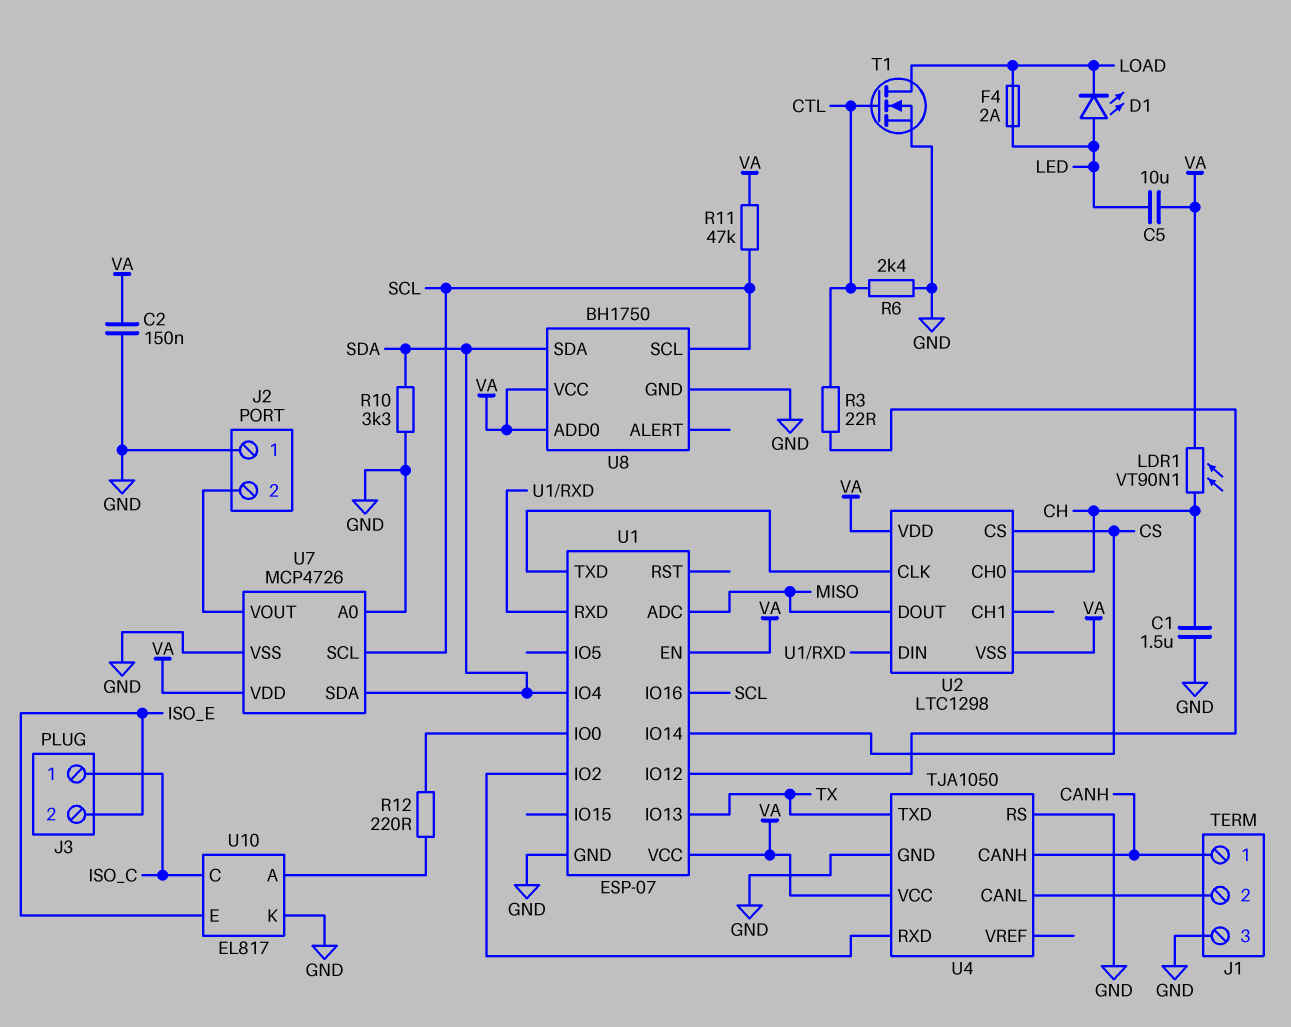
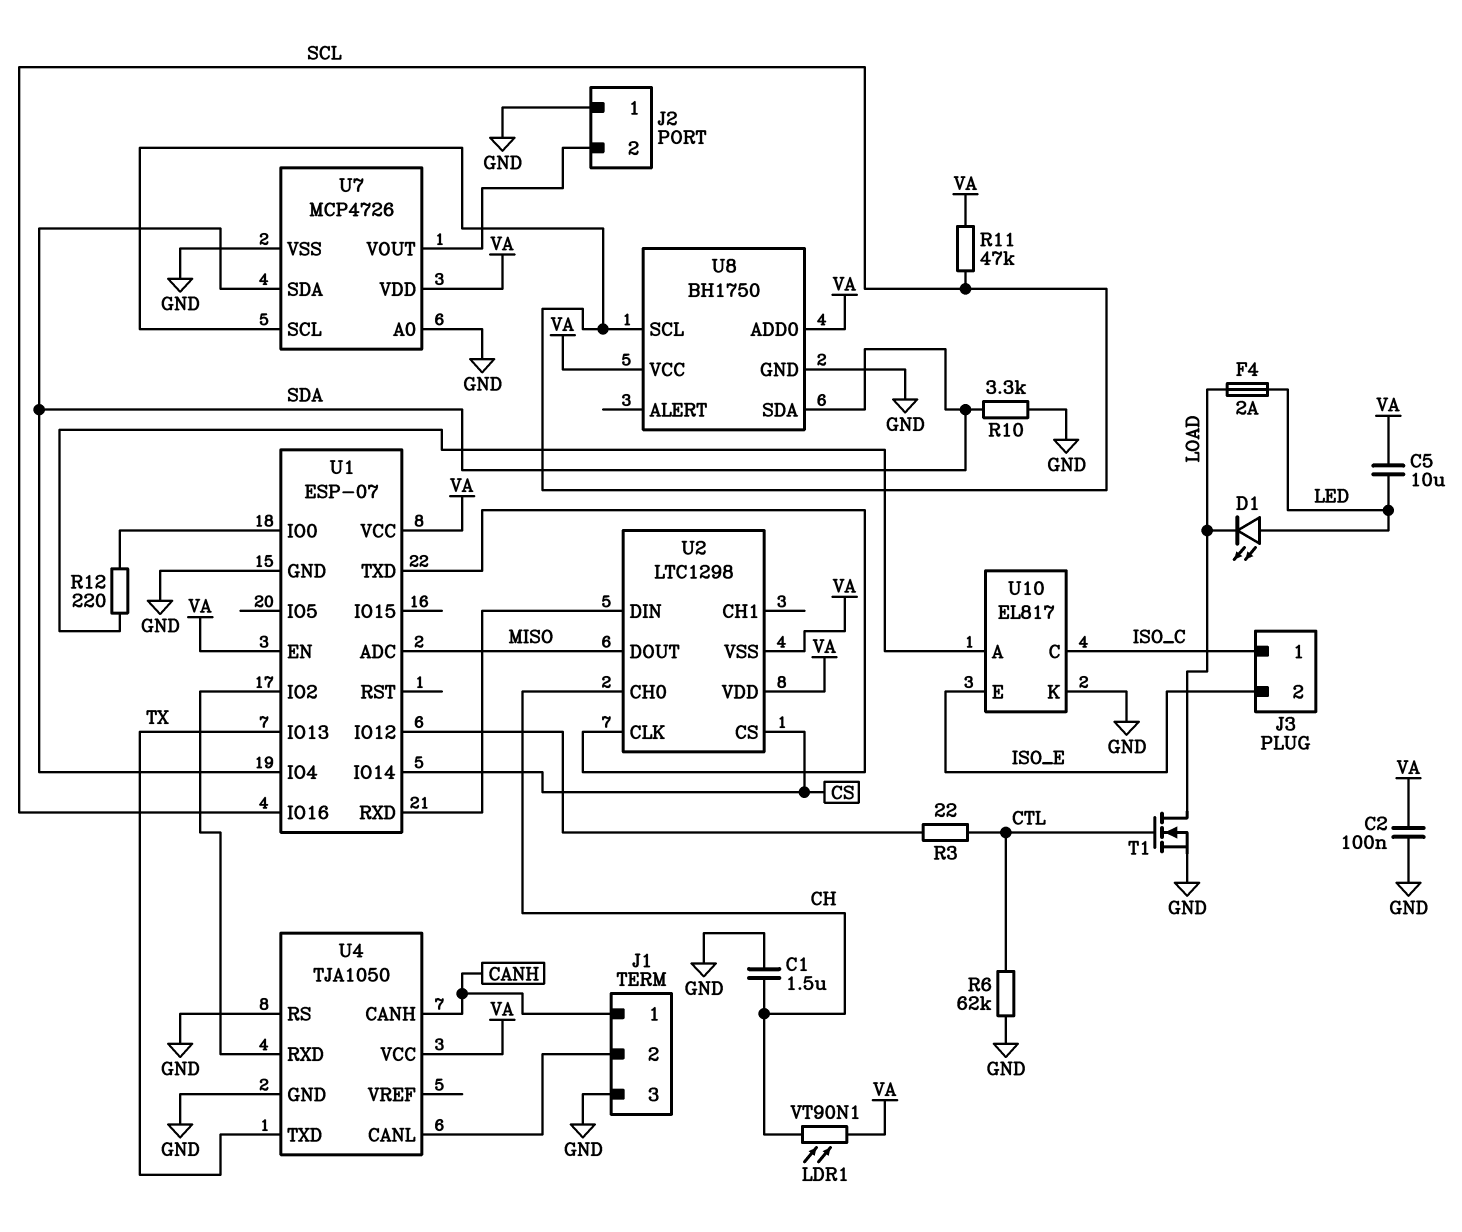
C2: 150nF (GND, VA) -> 100nF (GND, VA)
R6: 2.4k (CTL, GND) -> 62k (CTL, GND)

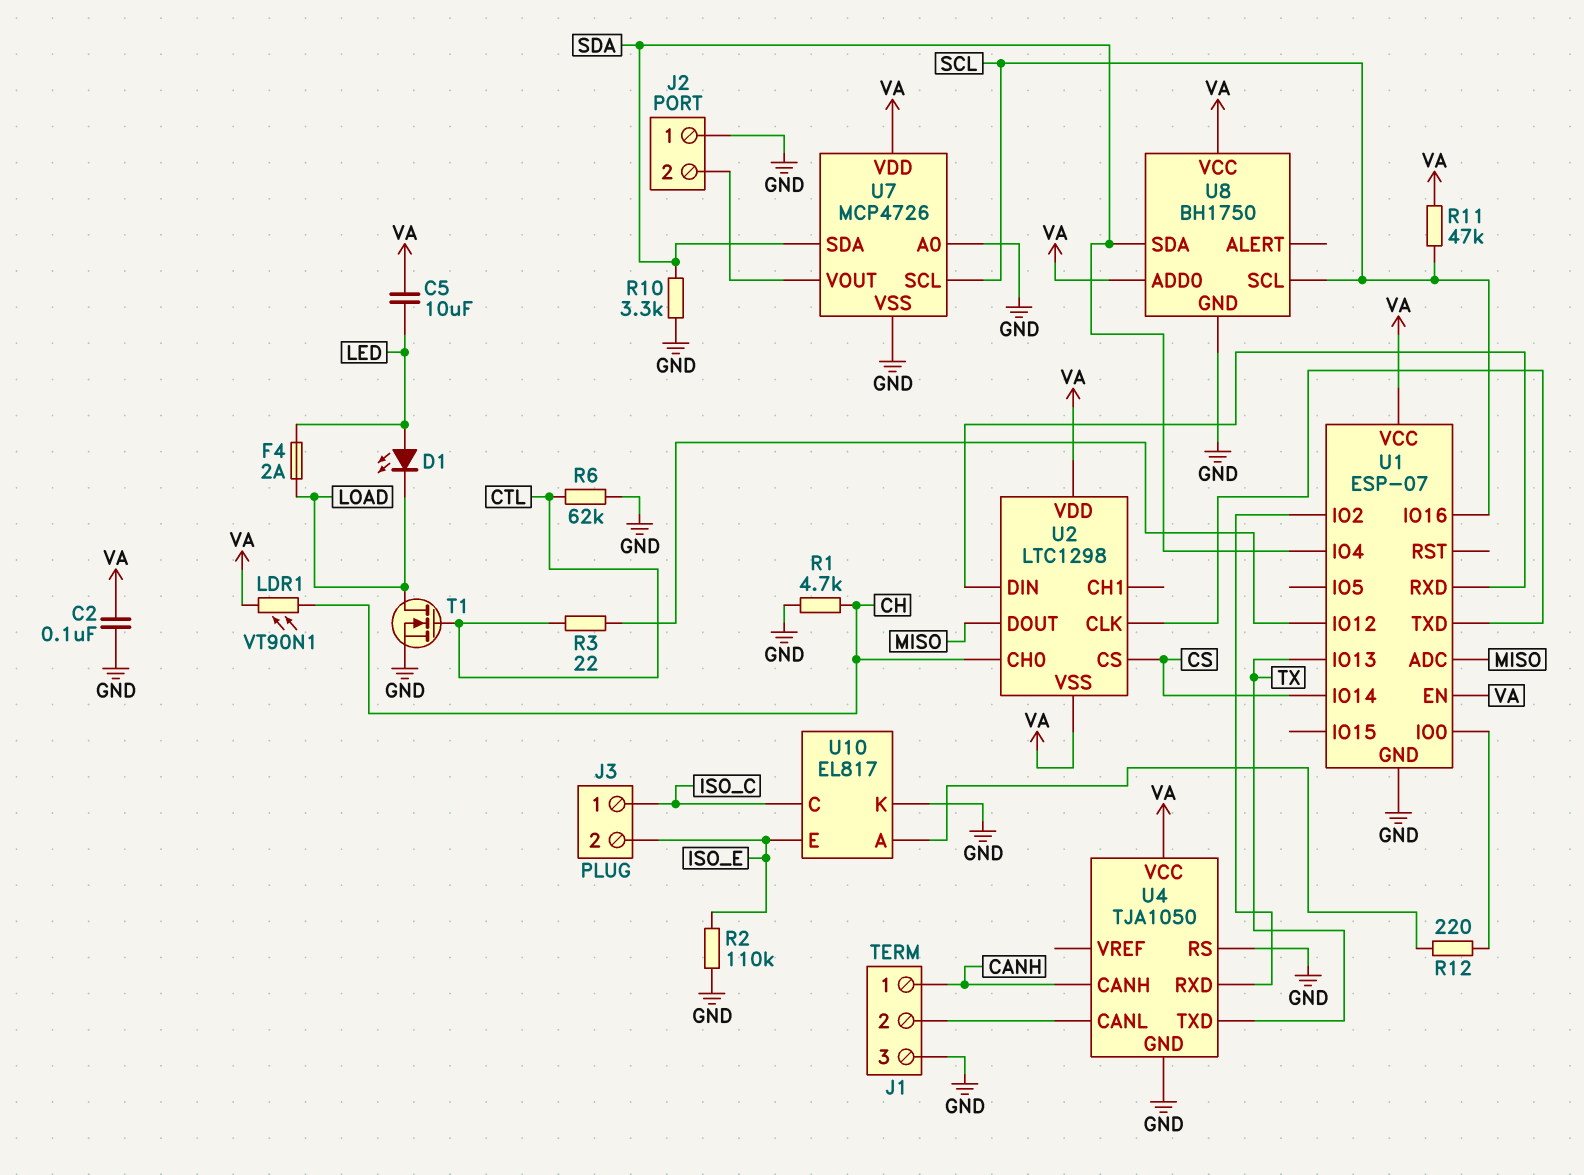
C1: 1.5uF (CH, GND) -> none
R1: none -> 4.7k (CH, GND)
R2: none -> 110k (GND, ISO_E)

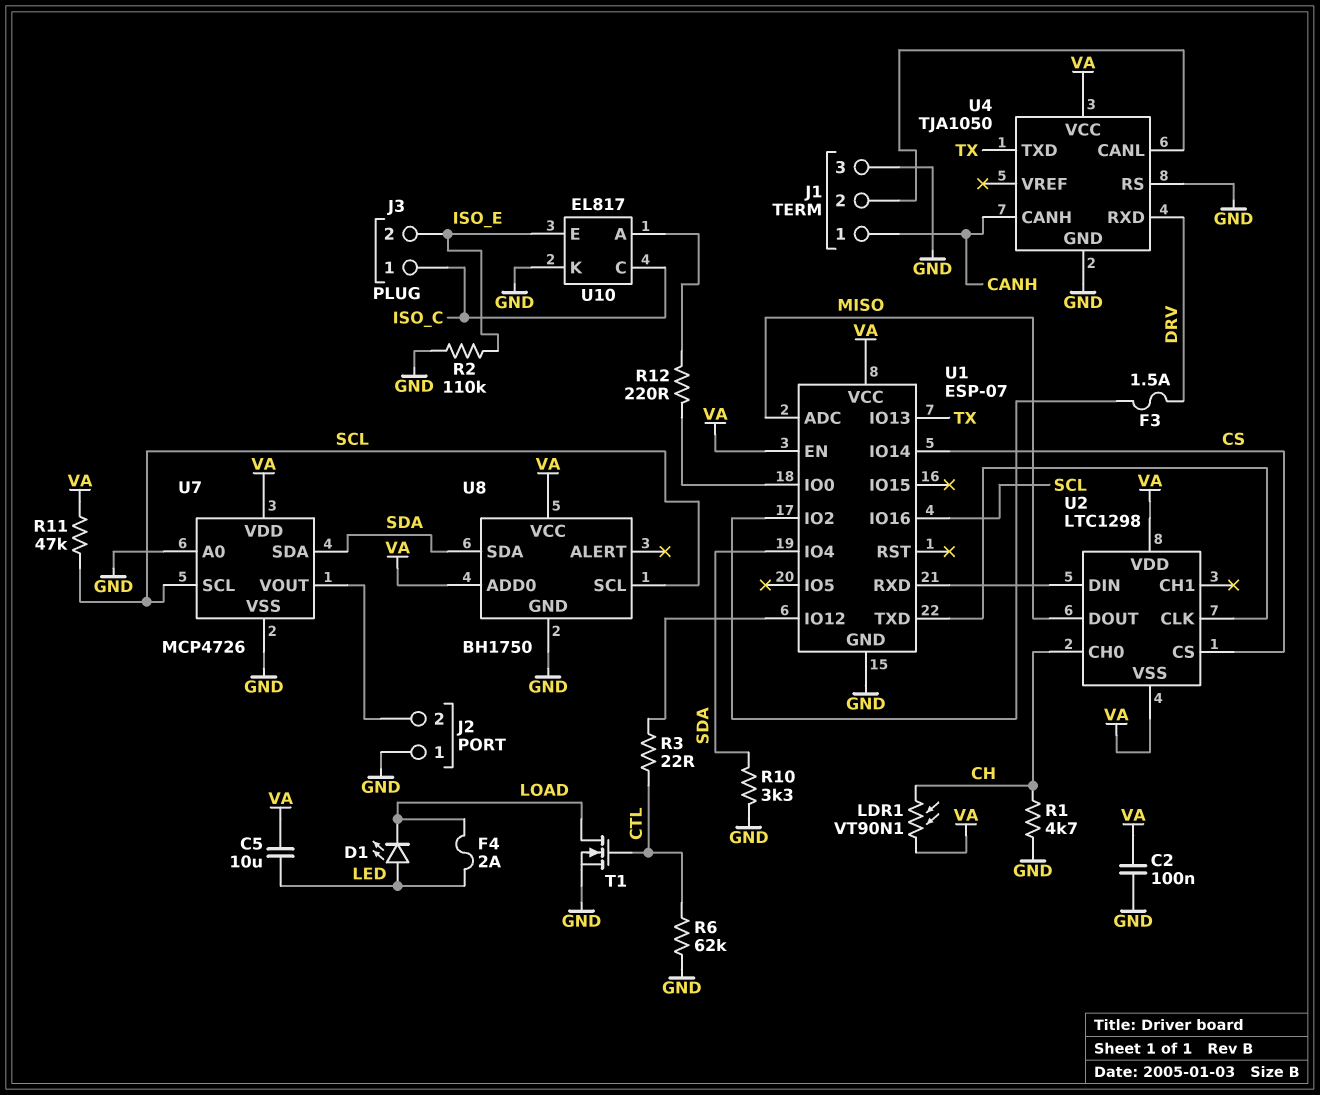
F3: none -> 1.5A (DRV, U1/IO2)
U4 pin RXD: U1/IO2 -> DRV

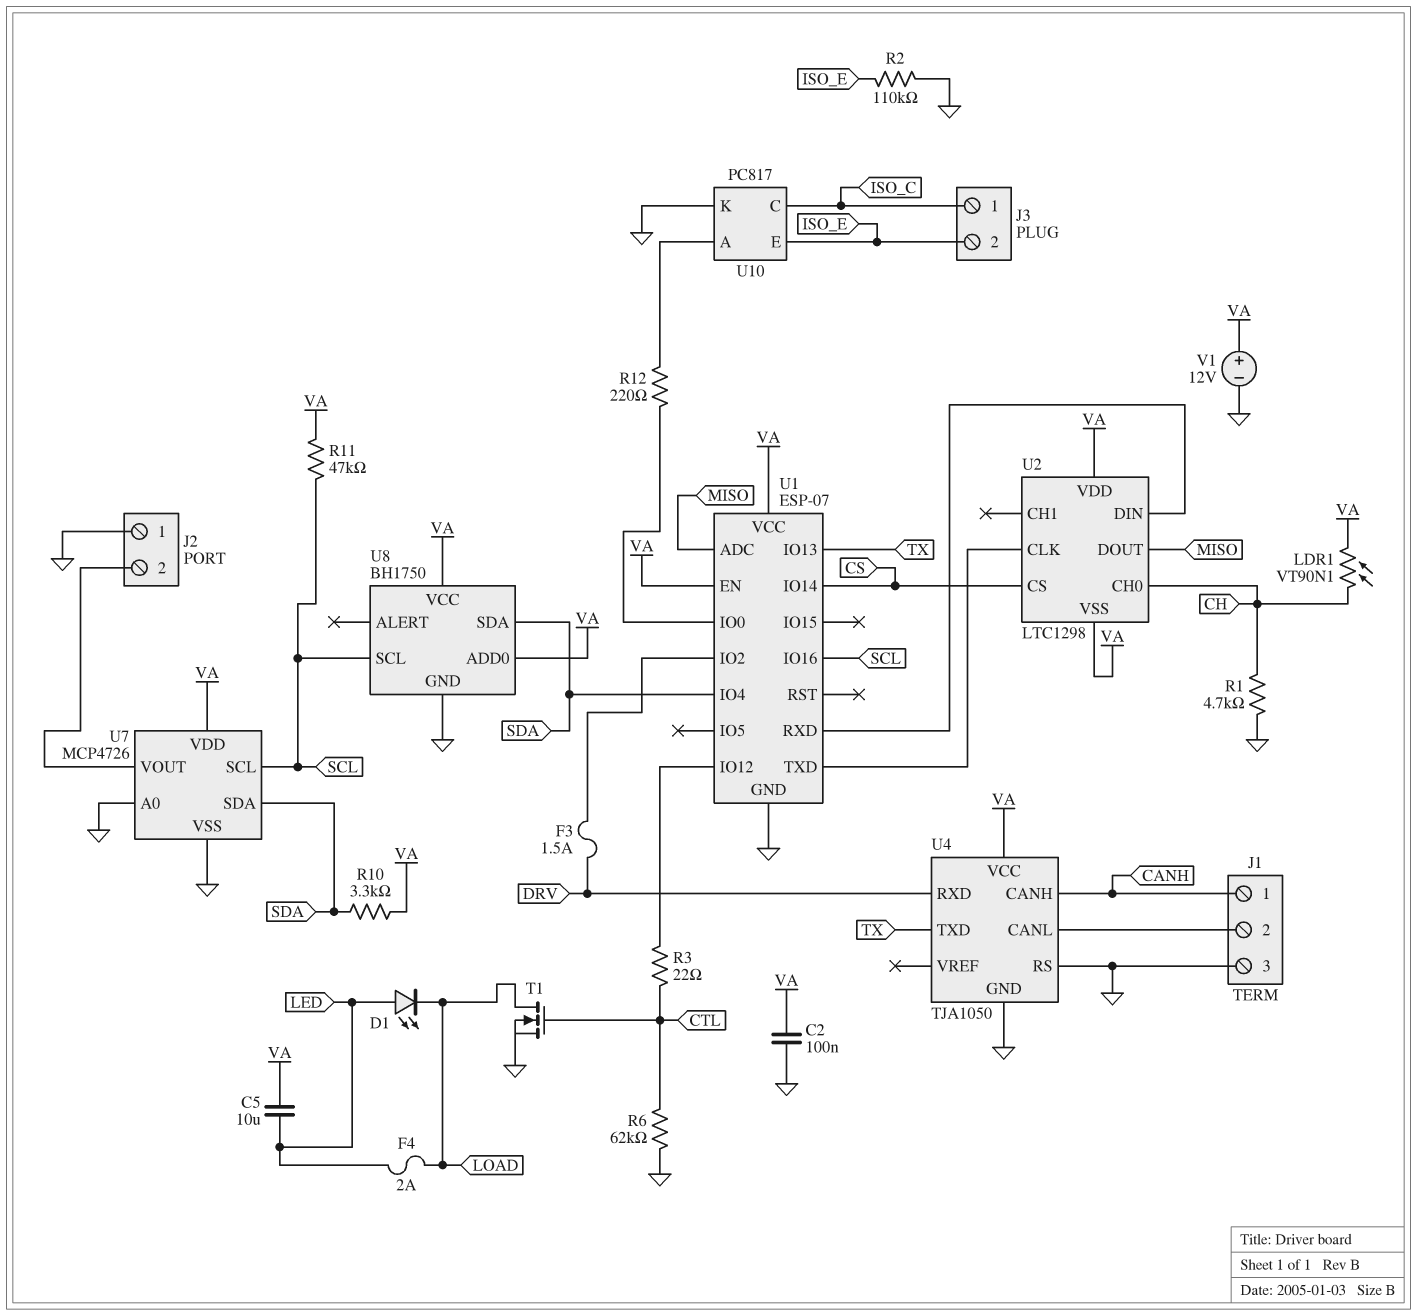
R10: 3.3k (GND, SDA) -> 3.3k (SDA, VA)
U10: EL817 -> PC817
V1: none -> 12V (plus VA, minus GND)

